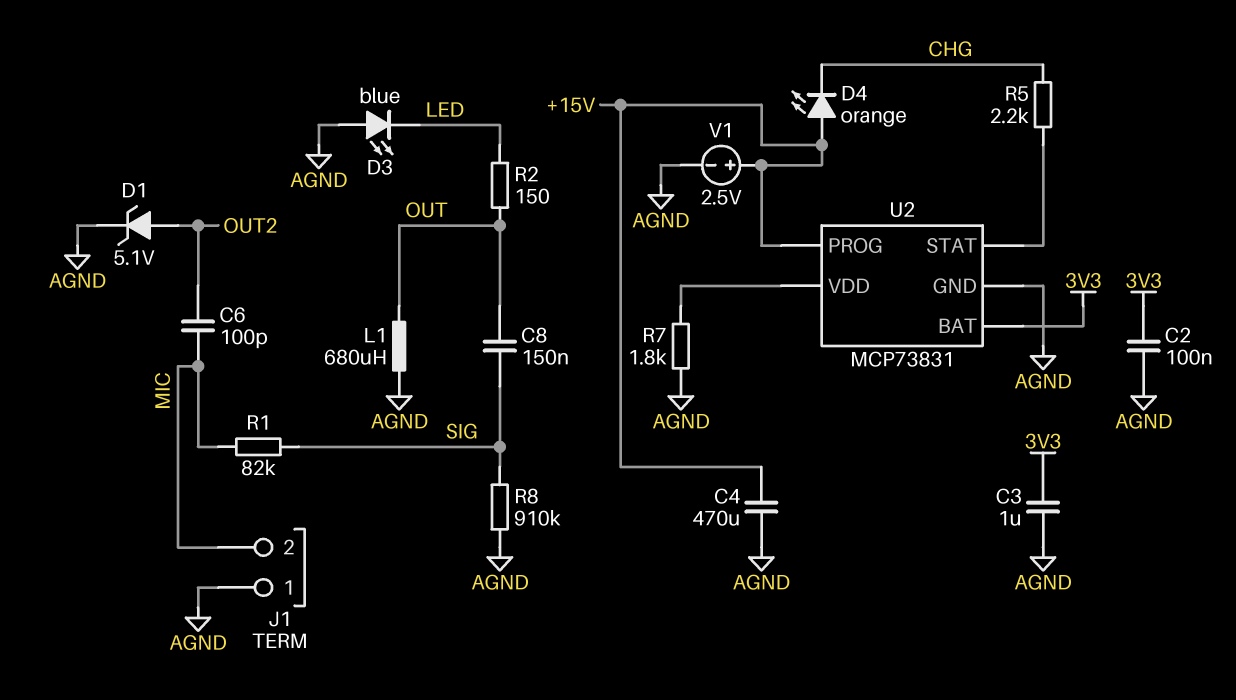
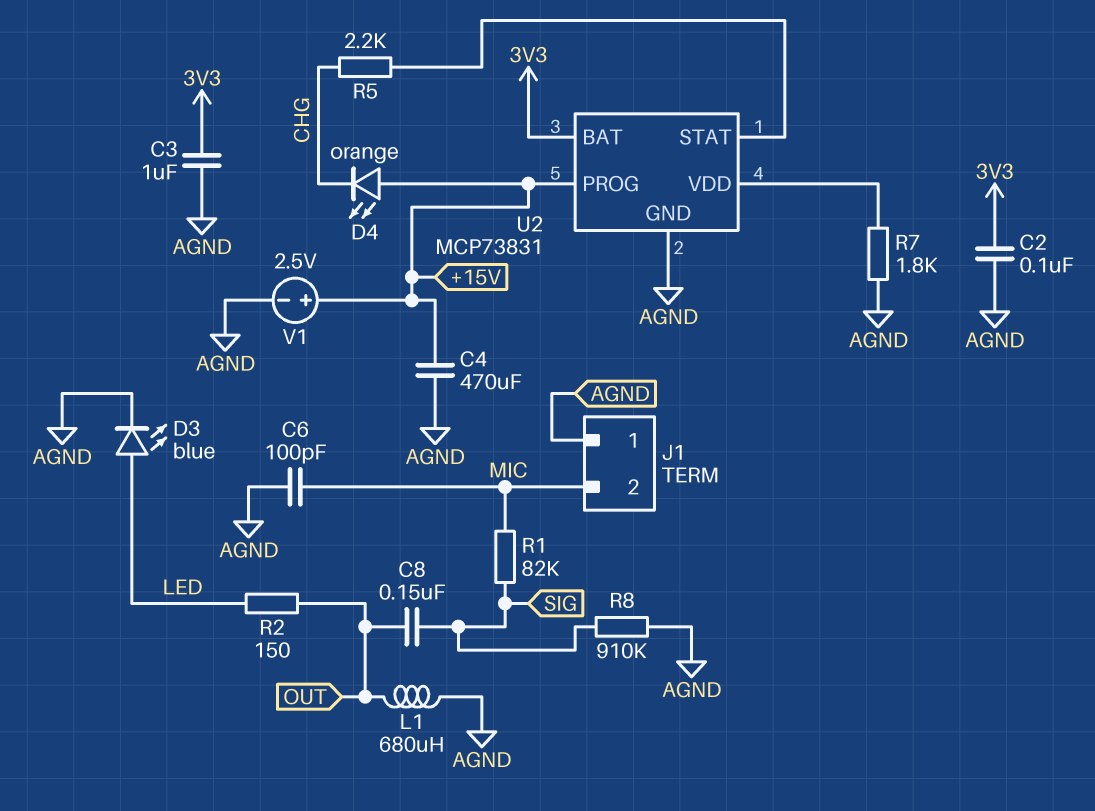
C6: 100pF (MIC, OUT2) -> 100pF (AGND, MIC)
D1: zener 5.1V (A OUT2, K AGND) -> none
D3: LED blue (A AGND, K LED) -> LED blue (A LED, K AGND)

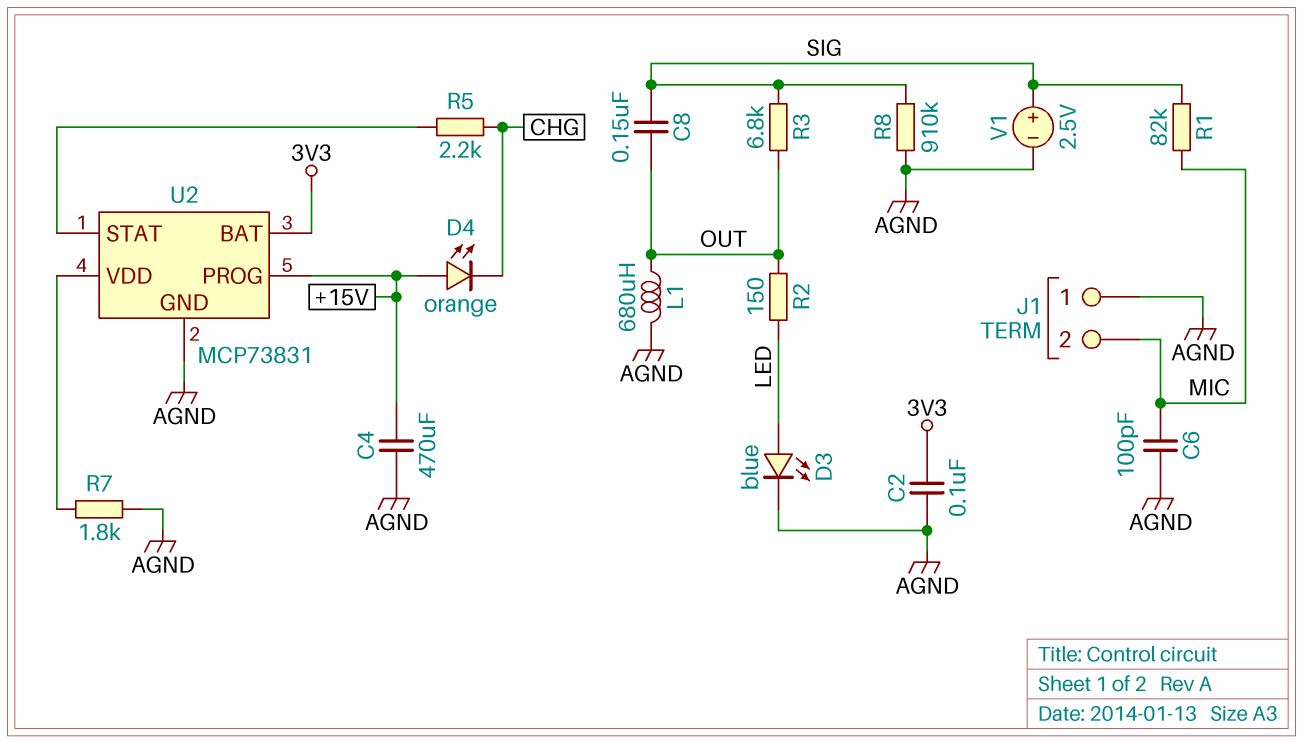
C3: 1uF (3V3, AGND) -> none
R3: none -> 6.8k (OUT, SIG)
V1: 2.5V (plus +15V, minus AGND) -> 2.5V (plus SIG, minus AGND)

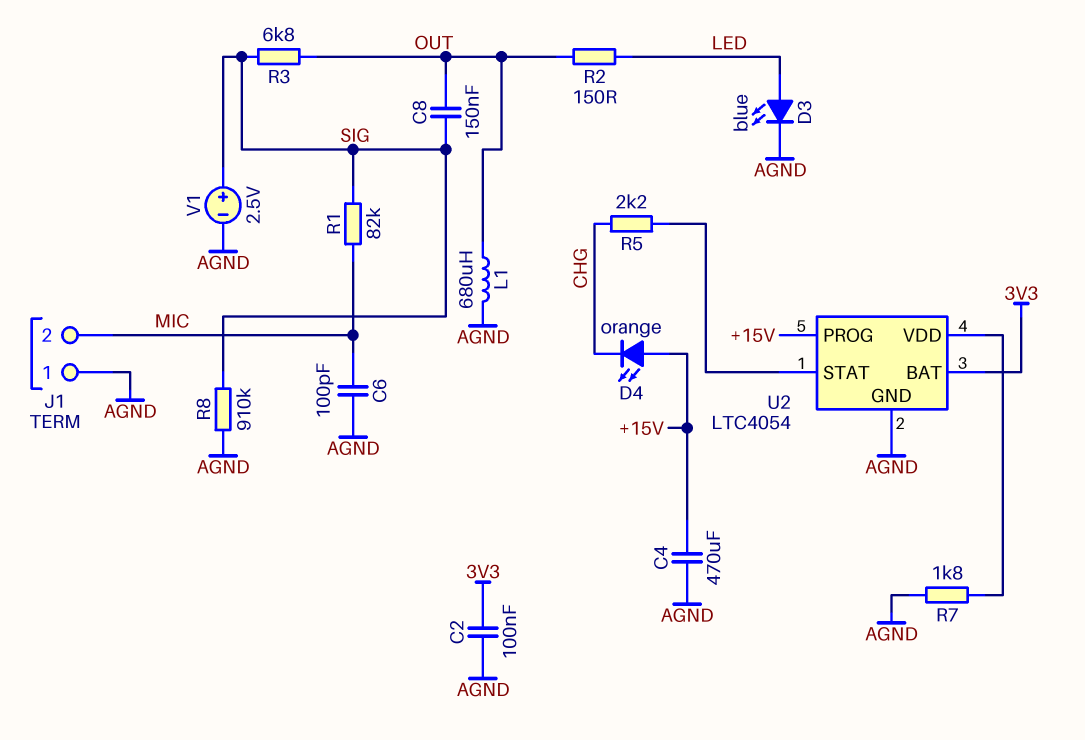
U2: MCP73831 -> LTC4054

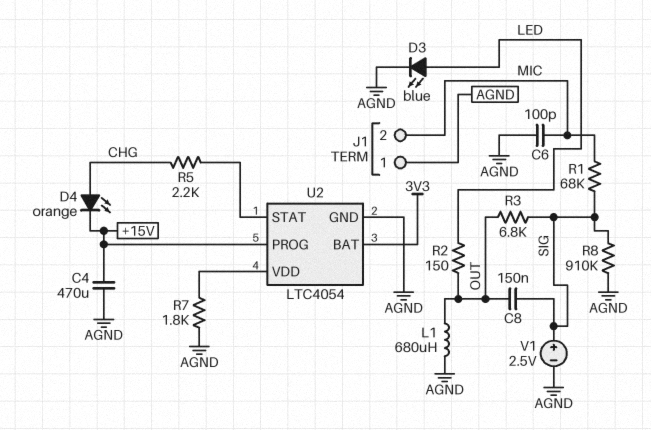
C2: 100nF (3V3, AGND) -> none
D4: LED orange (A +15V, K CHG) -> LED orange (A CHG, K +15V)
R1: 82k (MIC, SIG) -> 68k (MIC, SIG)

